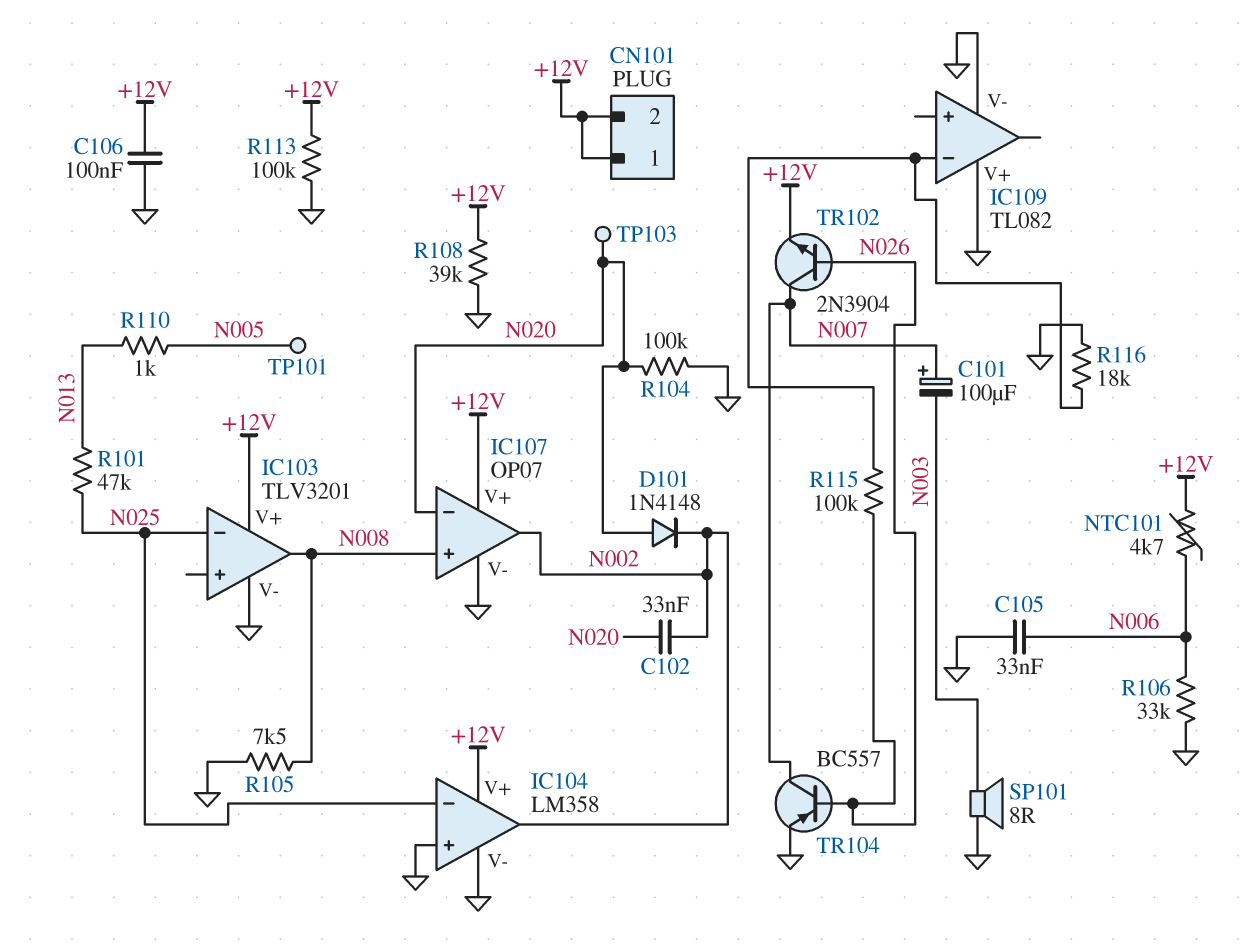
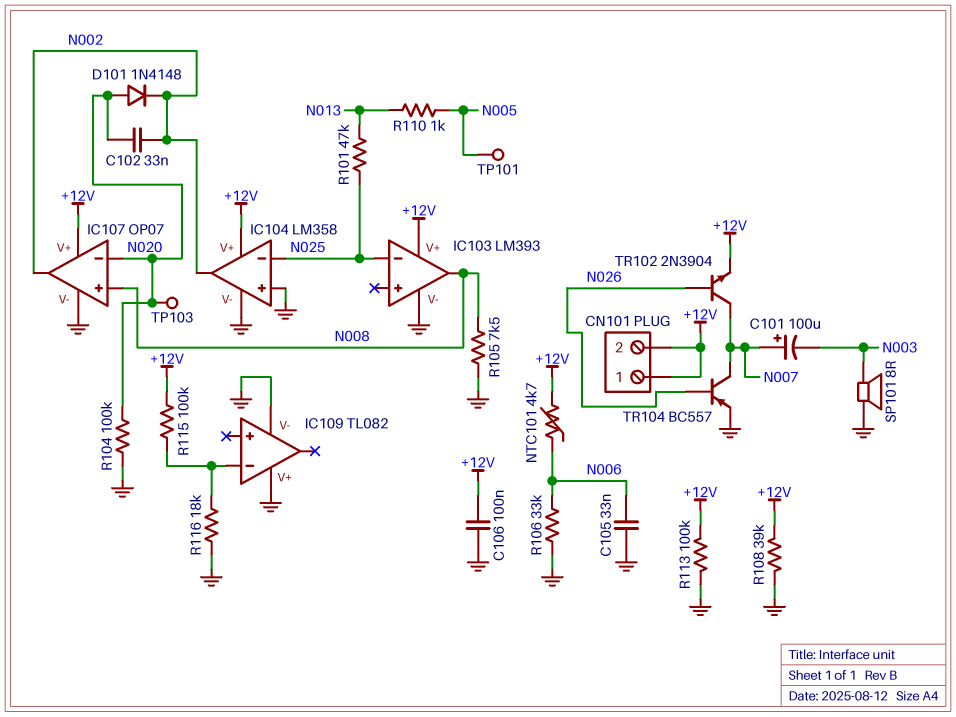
IC103: TLV3201 -> LM393
R115: 100k (IC109/in-, N026) -> 100k (+12V, IC109/in-)

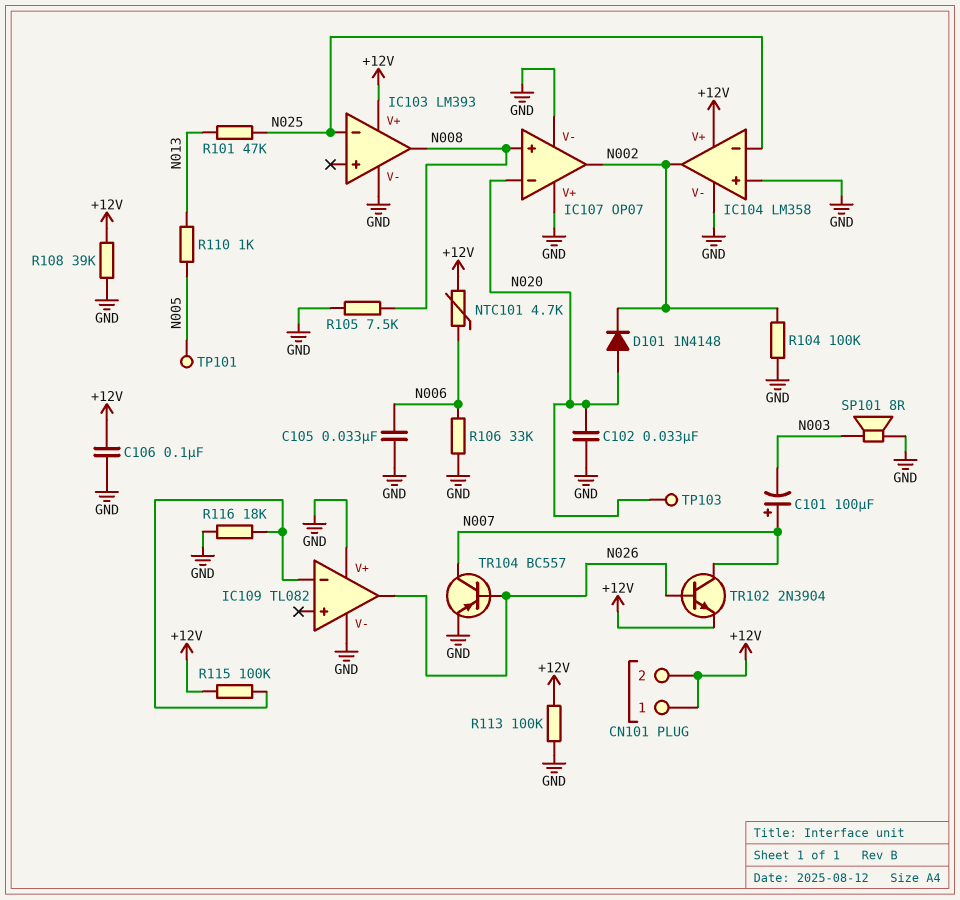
C102: 33nF (N002, N020) -> 33nF (GND, N020)
IC107 pin V+: +12V -> GND
IC109 pin out: none -> N026
R104: 100k (GND, N020) -> 100k (GND, N002)

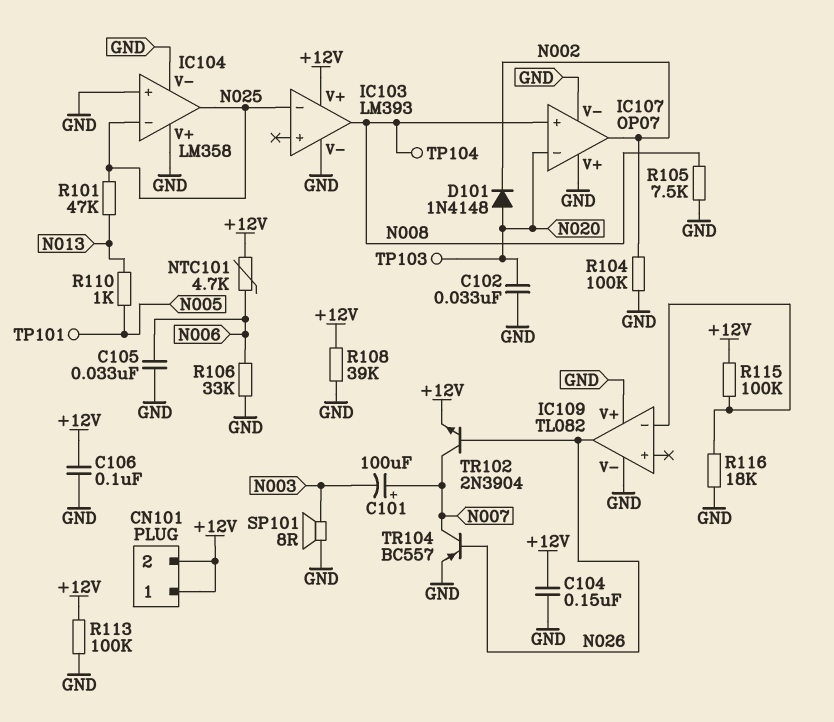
C104: none -> 150nF (+12V, GND)
IC104 pin V+: +12V -> GND
IC104 pin out: N002 -> N025
TP104: none -> test point (N008)

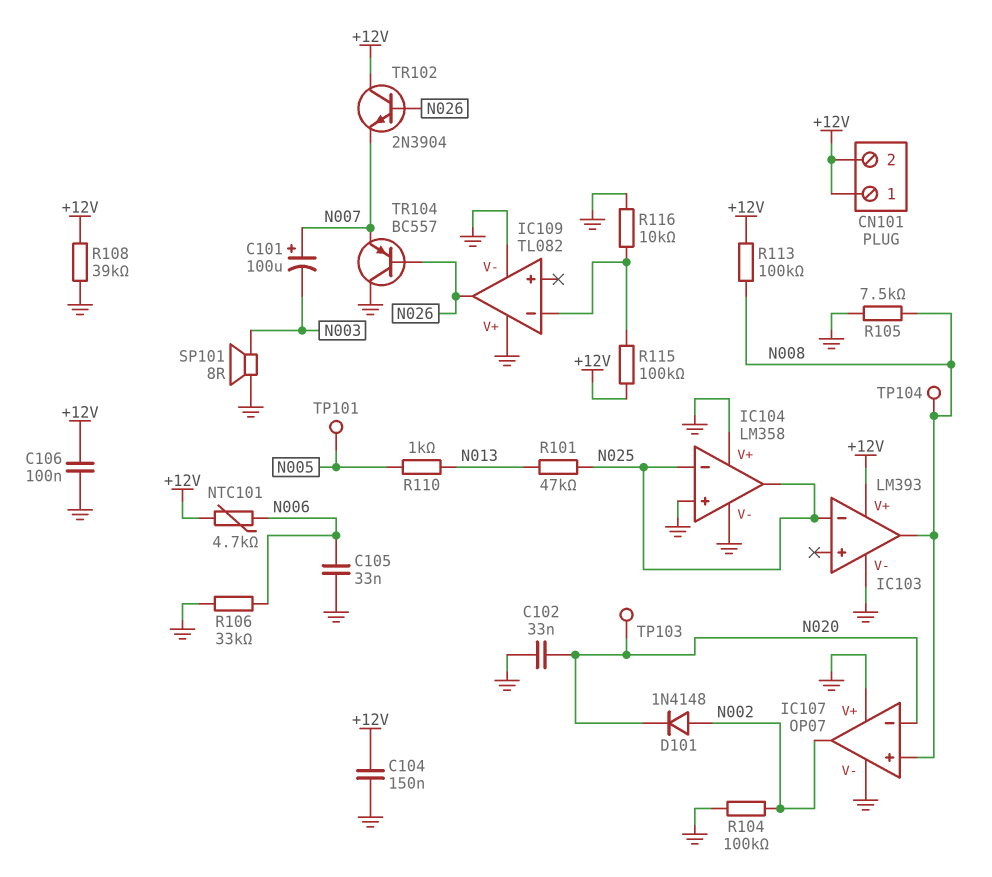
D101: diode 1N4148 (A N020, K N002) -> diode 1N4148 (A N002, K N020)
R113: 100k (+12V, GND) -> 100k (+12V, N008)
R116: 18k (GND, IC109/in-) -> 10k (GND, IC109/in-)
TR102: NPN 2N3904 (B N026, C N007, E +12V) -> NPN 2N3904 (B N026, C +12V, E N007)
TR104: PNP BC557 (B N026, C N007, E GND) -> PNP BC557 (B N026, C GND, E N007)

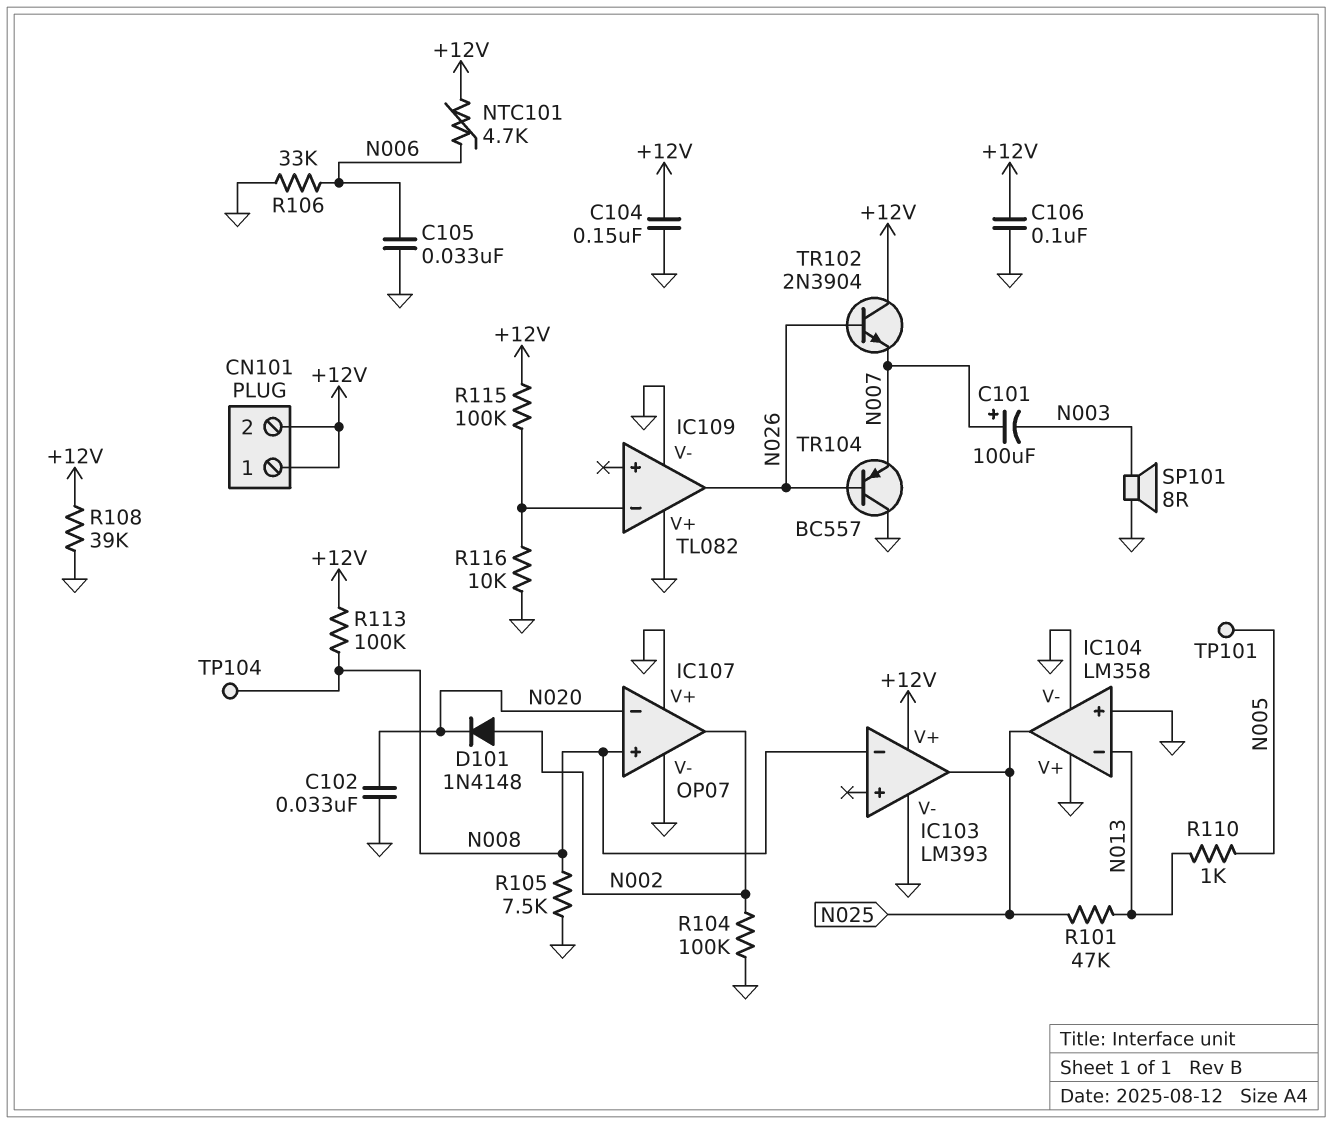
IC103 pin in-: N025 -> N008
IC103 pin out: N008 -> N025
IC104 pin in-: N025 -> N013
TP103: test point (N020) -> none

